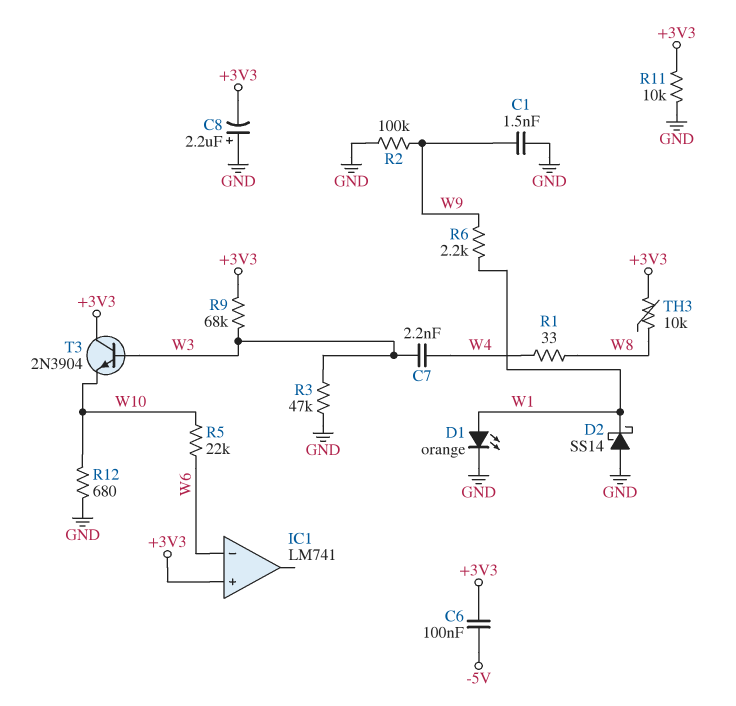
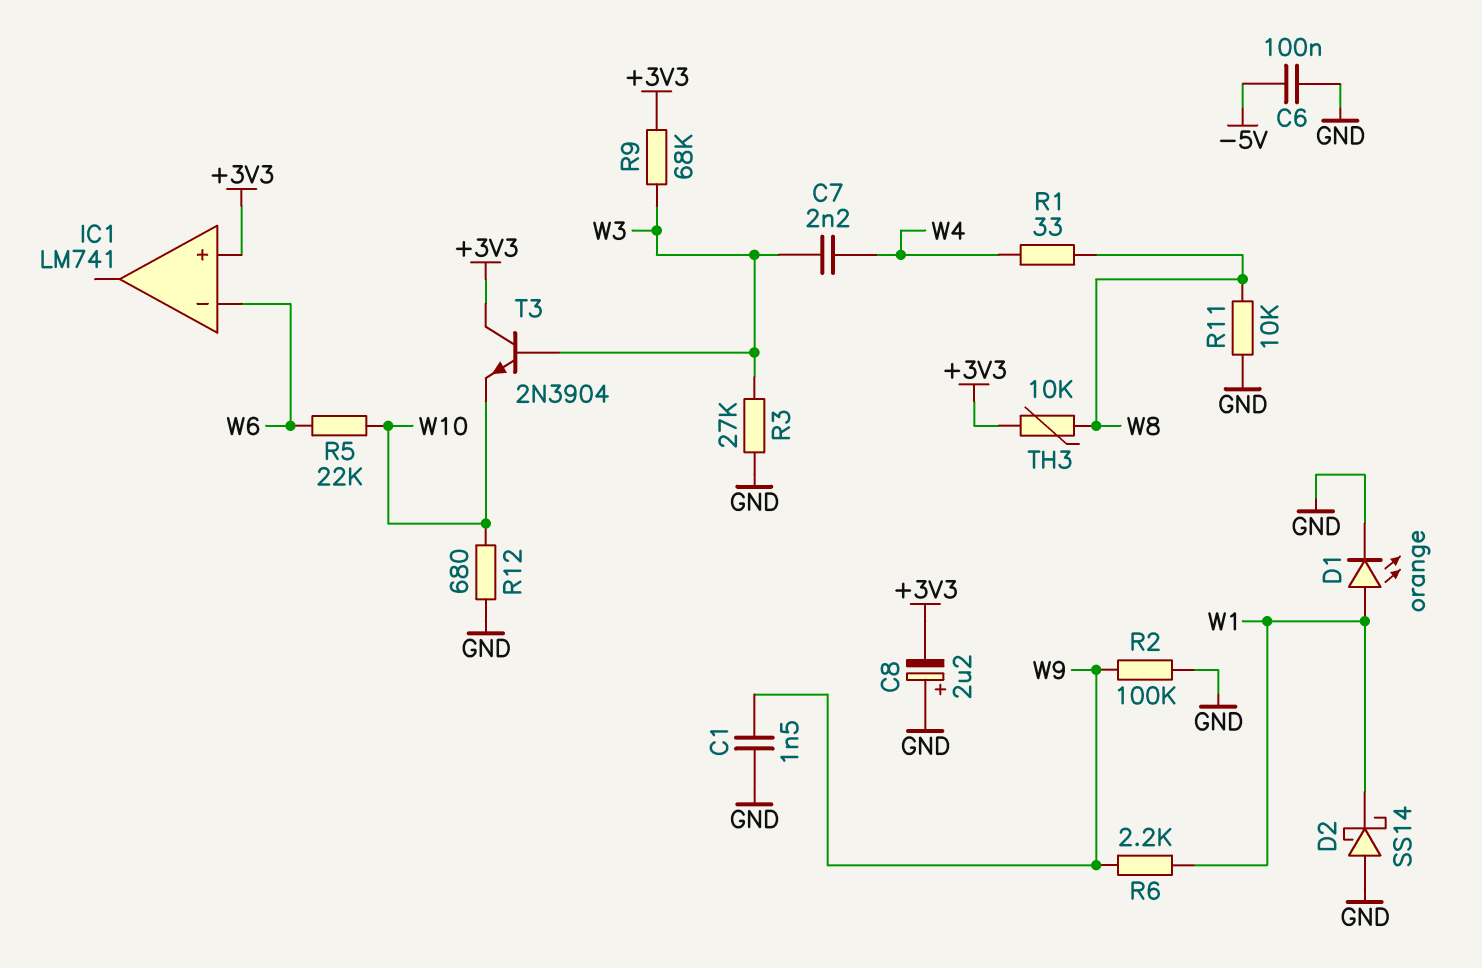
C6: 100nF (+3V3, -5V) -> 100nF (-5V, GND)
R3: 47k (GND, W3) -> 27k (GND, W3)
R11: 10k (+3V3, GND) -> 10k (GND, W8)

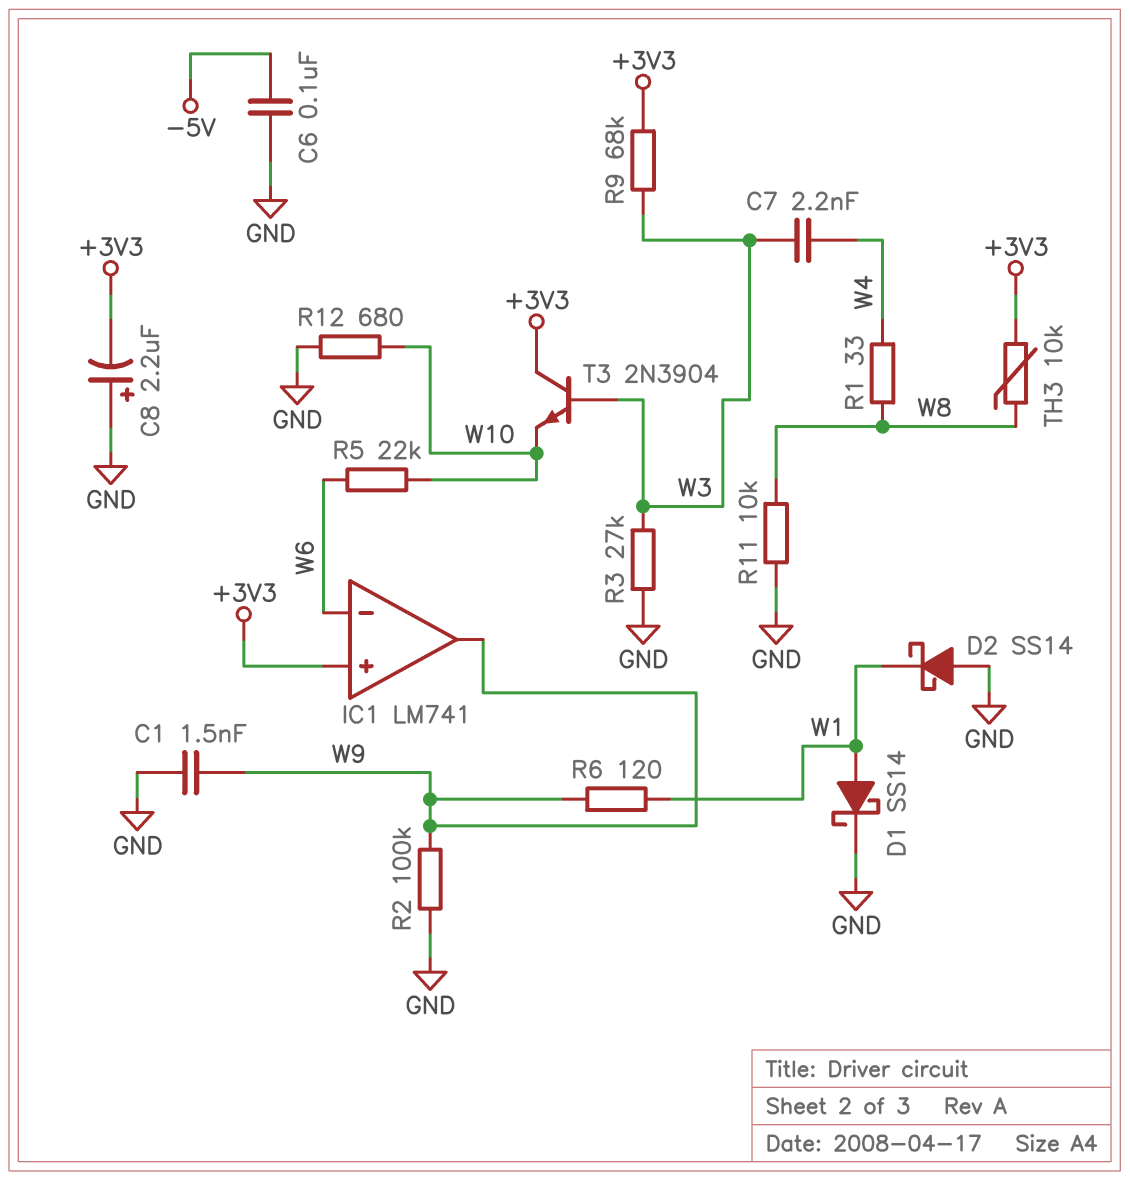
D1: LED orange (A W1, K GND) -> schottky SS14 (A W1, K GND)
IC1 pin out: none -> W9
R6: 2.2k (W1, W9) -> 120 (W1, W9)

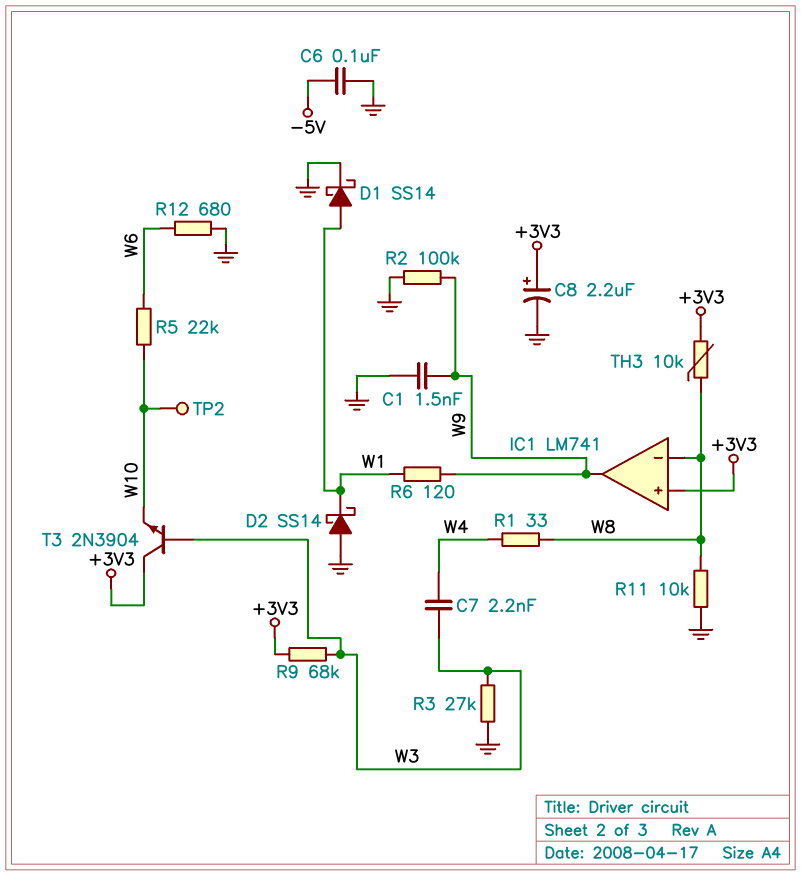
C8: 2.2uF (plus GND, minus +3V3) -> 2.2uF (plus +3V3, minus GND)
IC1 pin in-: W6 -> W8
R12: 680 (GND, W10) -> 680 (GND, W6)
TP2: none -> test point (W10)

